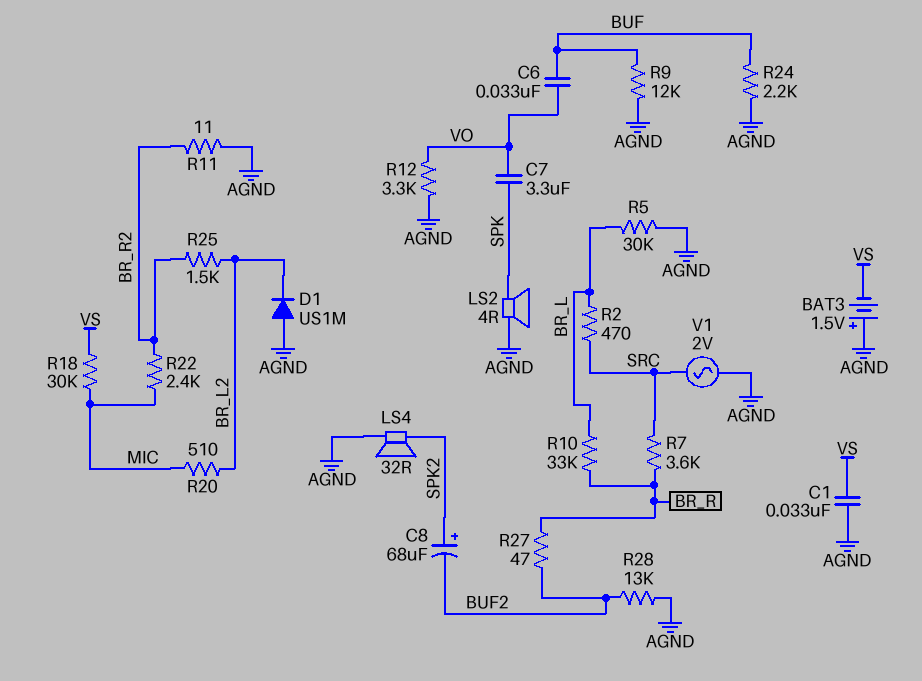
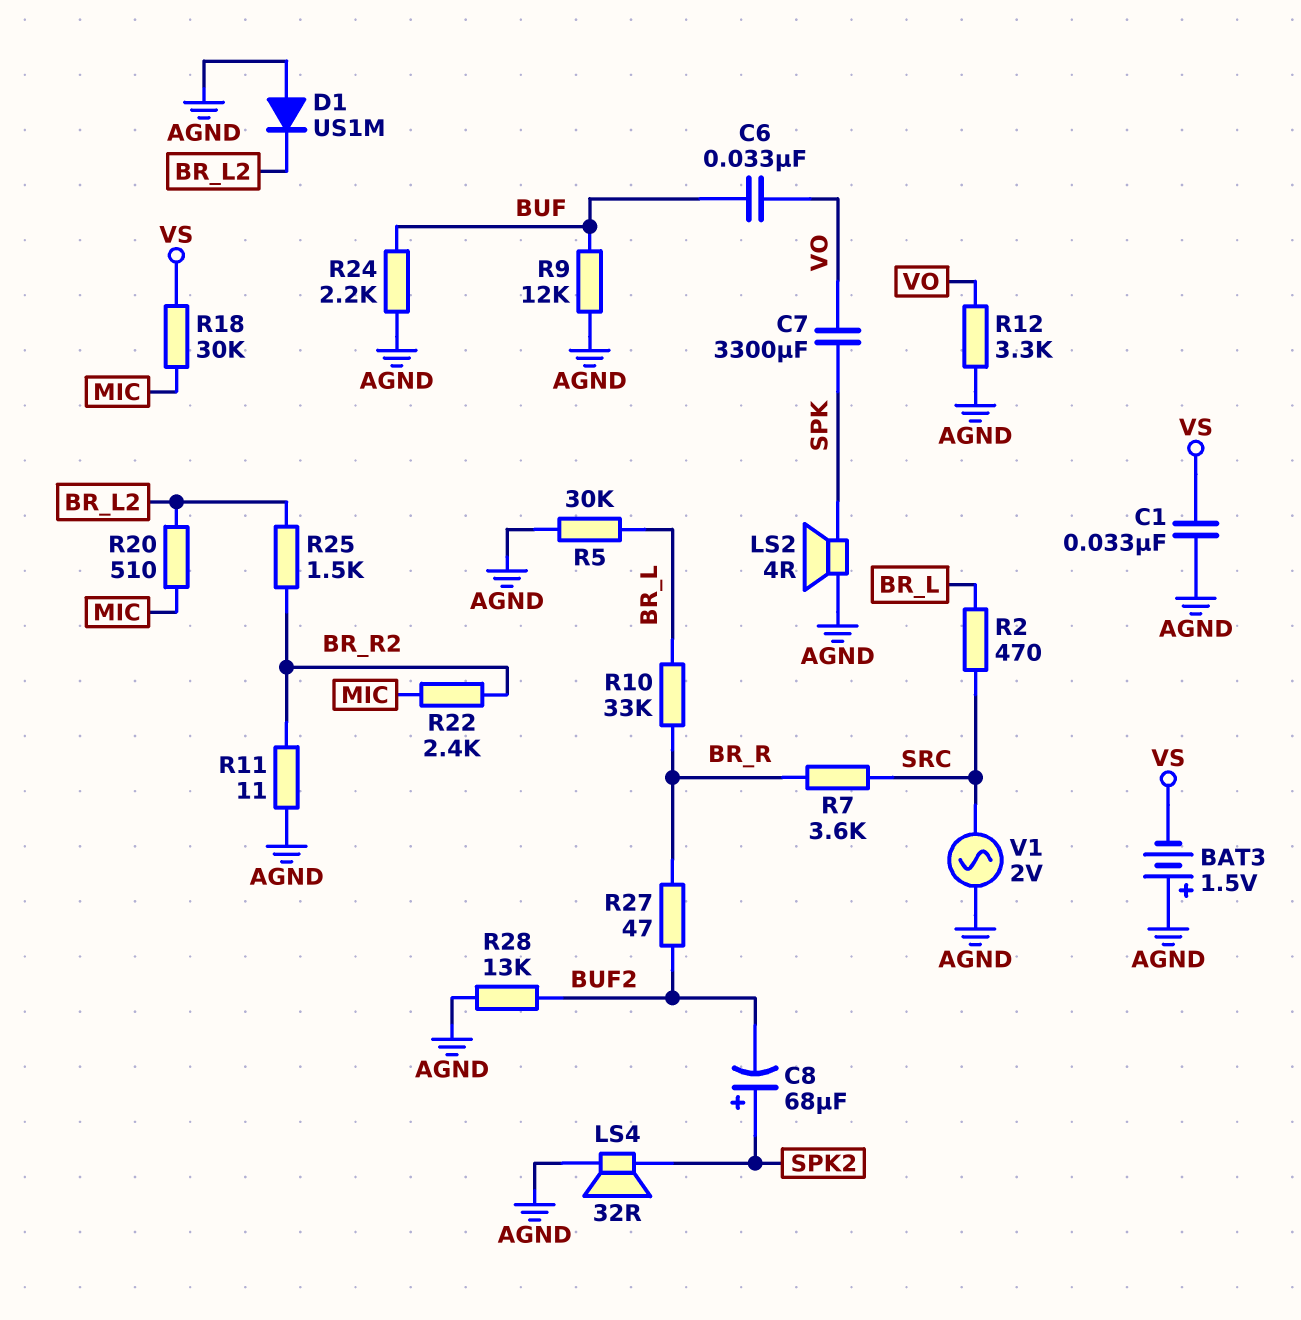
C7: 3.3uF (SPK, VO) -> 3300uF (SPK, VO)

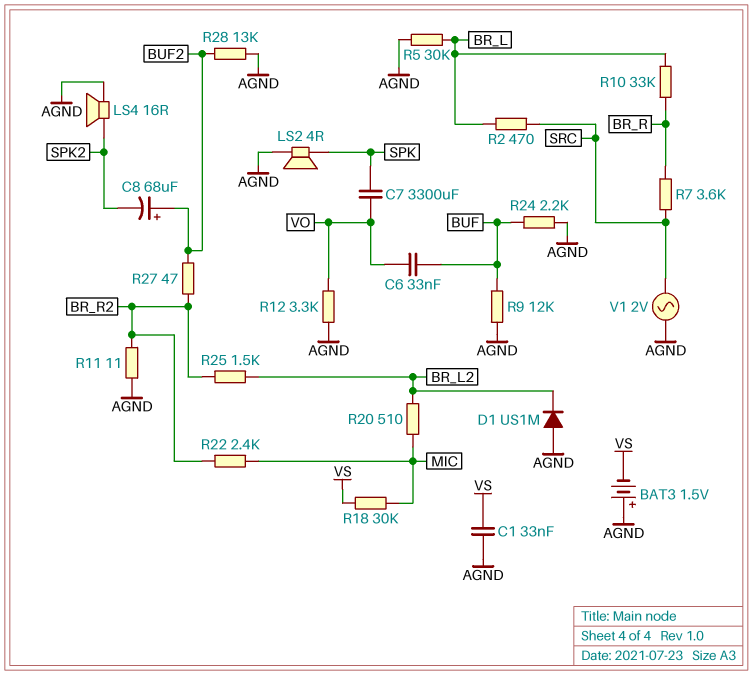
C8: 68uF (plus SPK2, minus BUF2) -> 68uF (plus BUF2, minus SPK2)
LS4: speaker 32R (AGND, SPK2) -> speaker 16R (AGND, SPK2)
R27: 47 (BR_R, BUF2) -> 47 (BR_R2, BUF2)

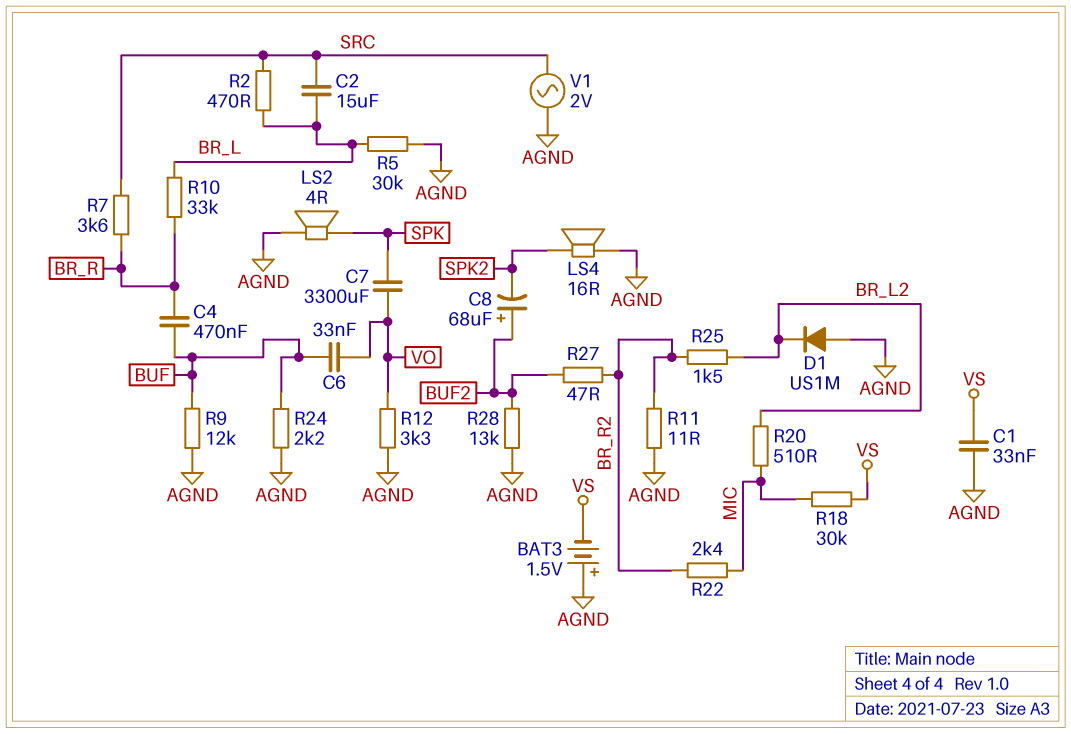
C2: none -> 15uF (BR_L, SRC)
C4: none -> 470nF (BR_R, BUF)

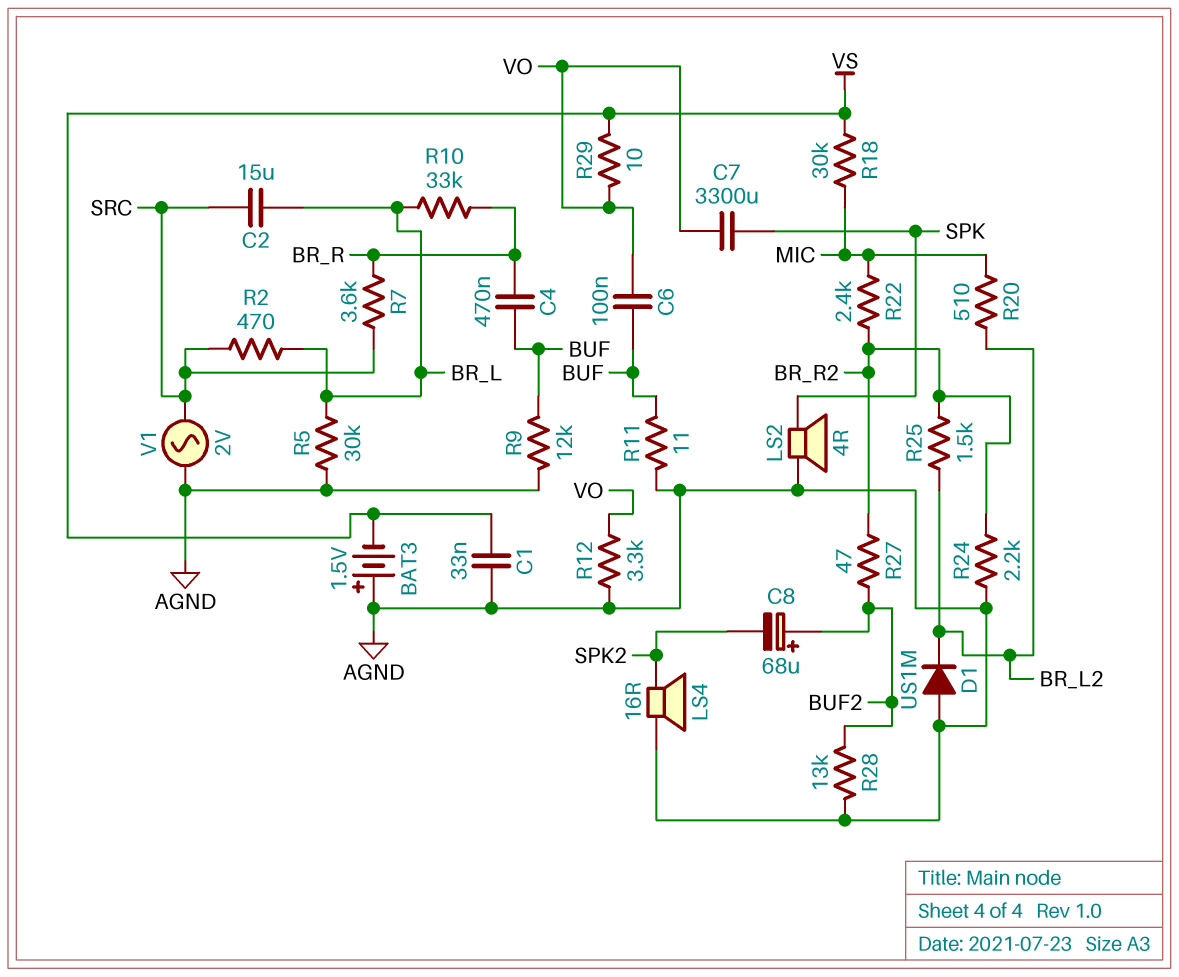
C6: 33nF (BUF, VO) -> 100nF (BUF, VO)
R11: 11 (AGND, BR_R2) -> 11 (AGND, BUF)
R24: 2.2k (AGND, BUF) -> 2.2k (AGND, BR_R2)
R29: none -> 10 (VO, VS)

